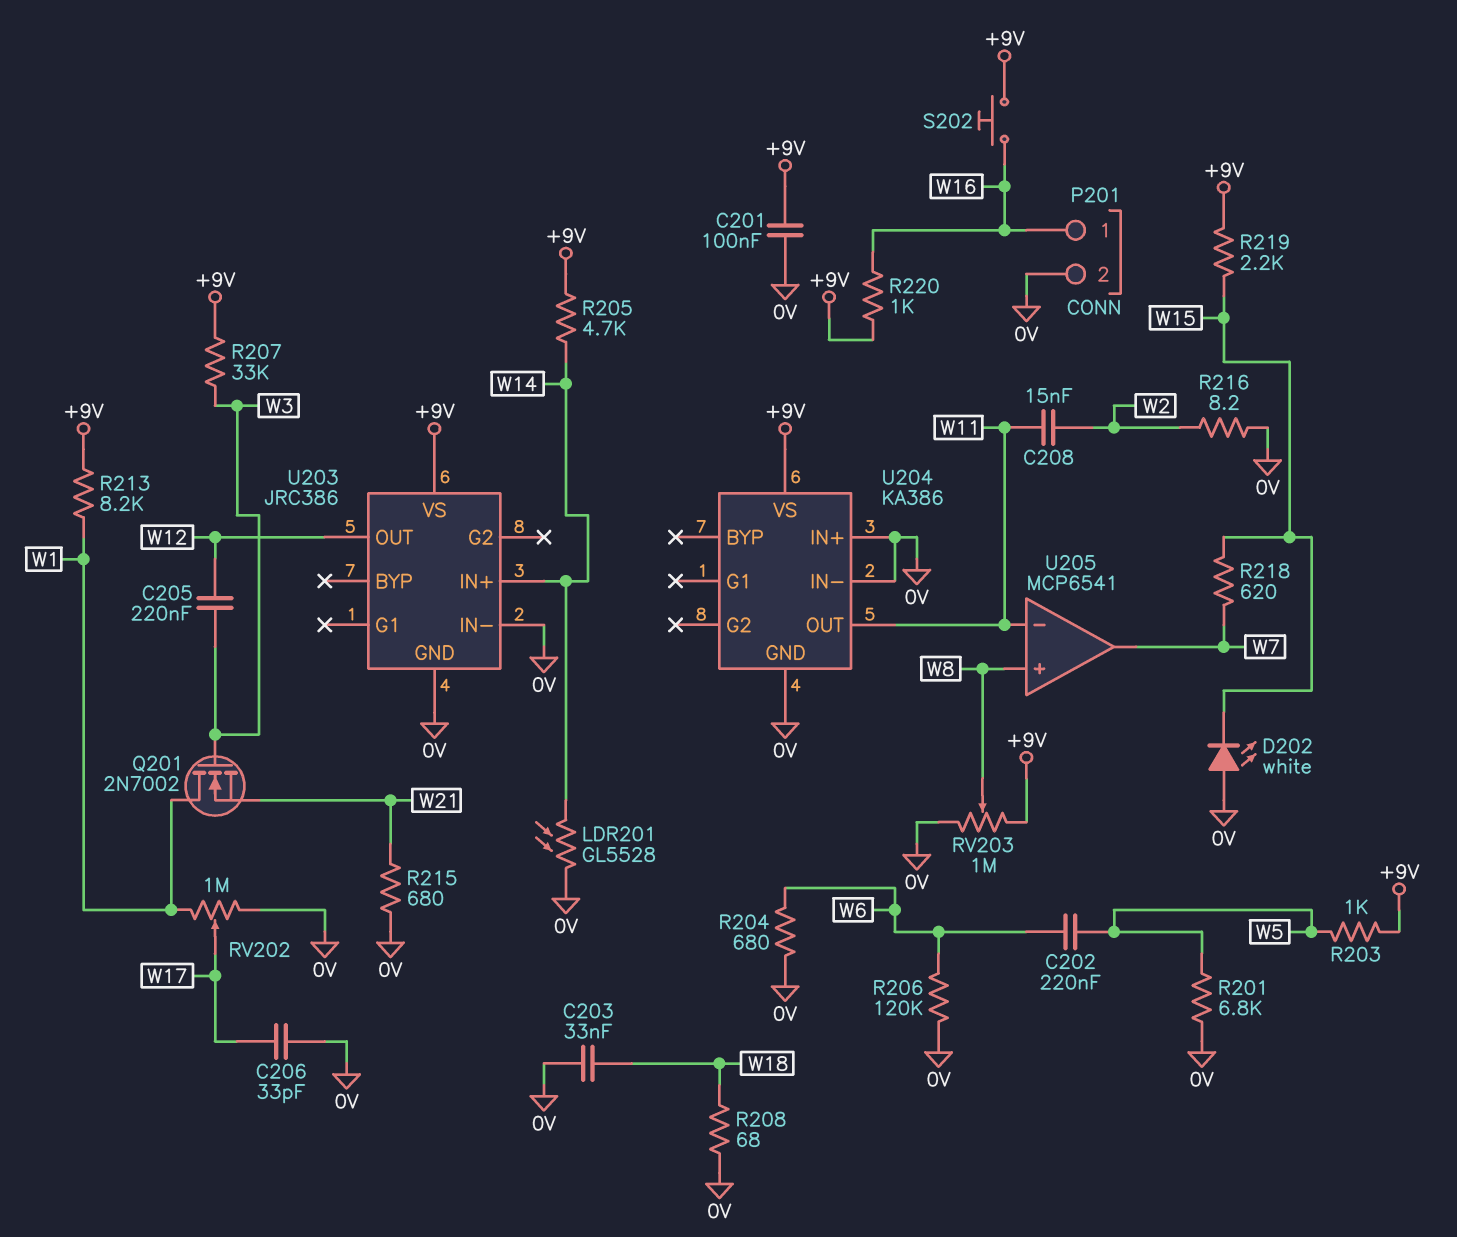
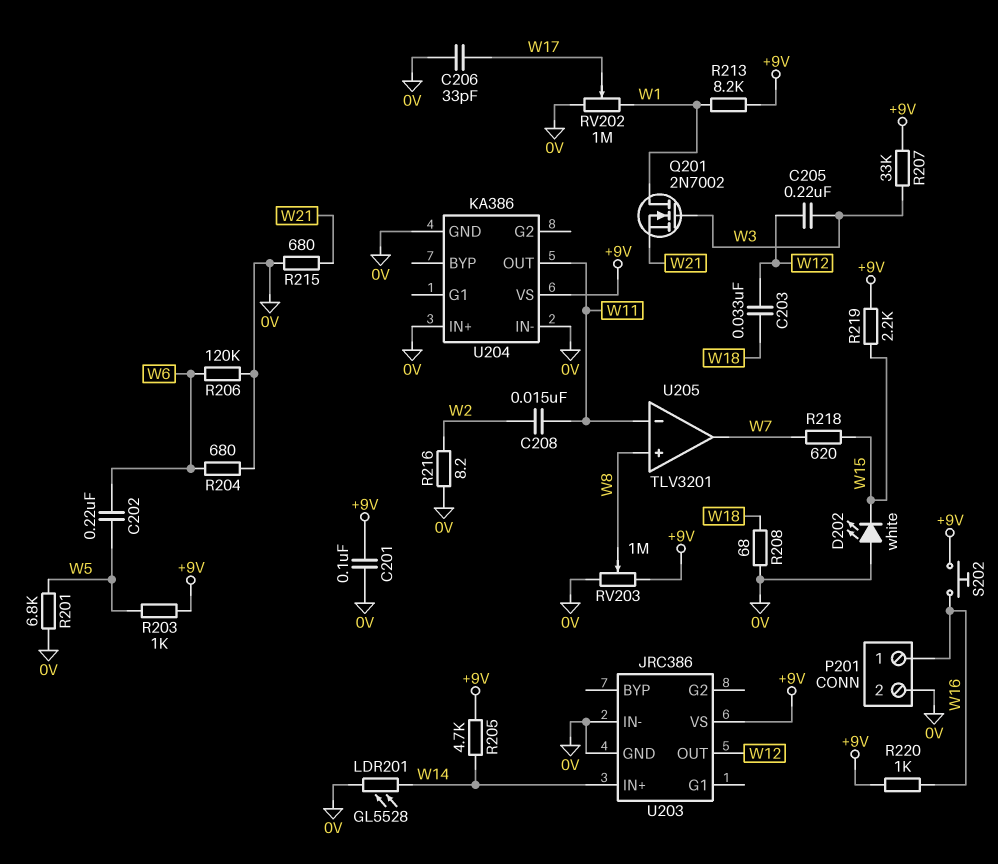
C203: 33nF (0V, W18) -> 33nF (W12, W18)
U205: MCP6541 -> TLV3201

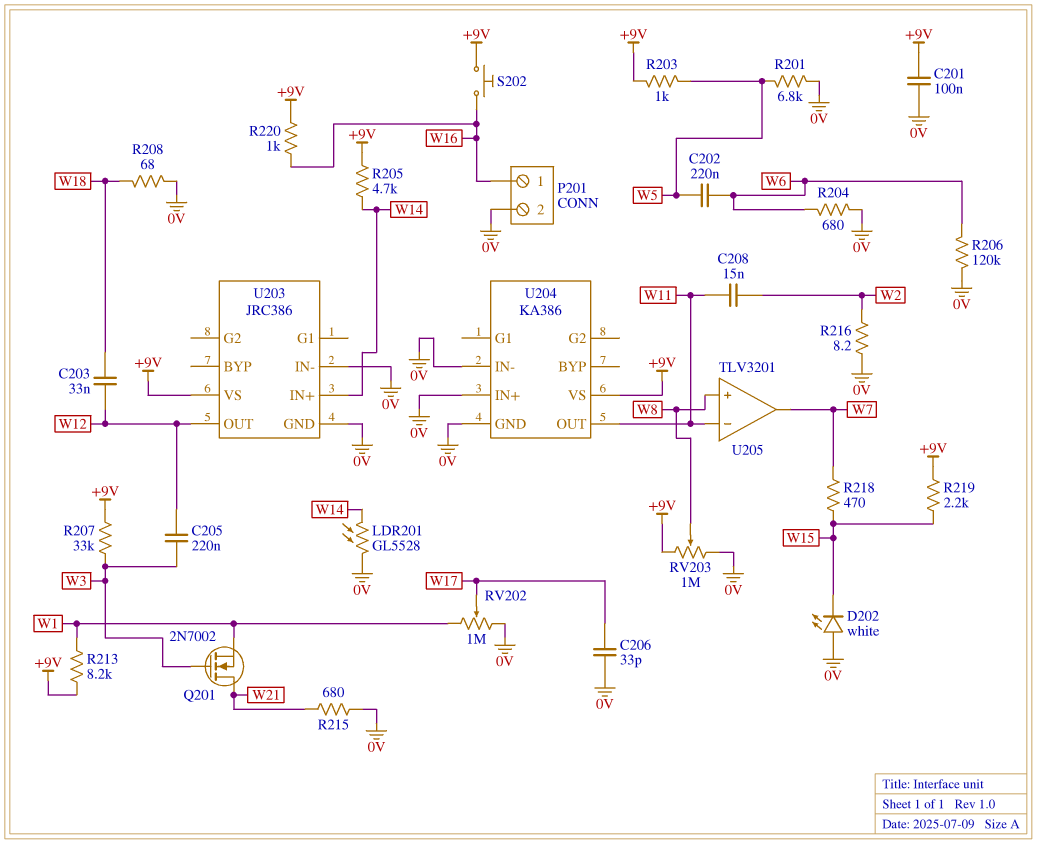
Q201: NMOS 2N7002 (G W3, D W1, S W21) -> NMOS 2N7002 (G W3, D W21, S W1)
R218: 620 (W7, W15) -> 470 (W7, W15)

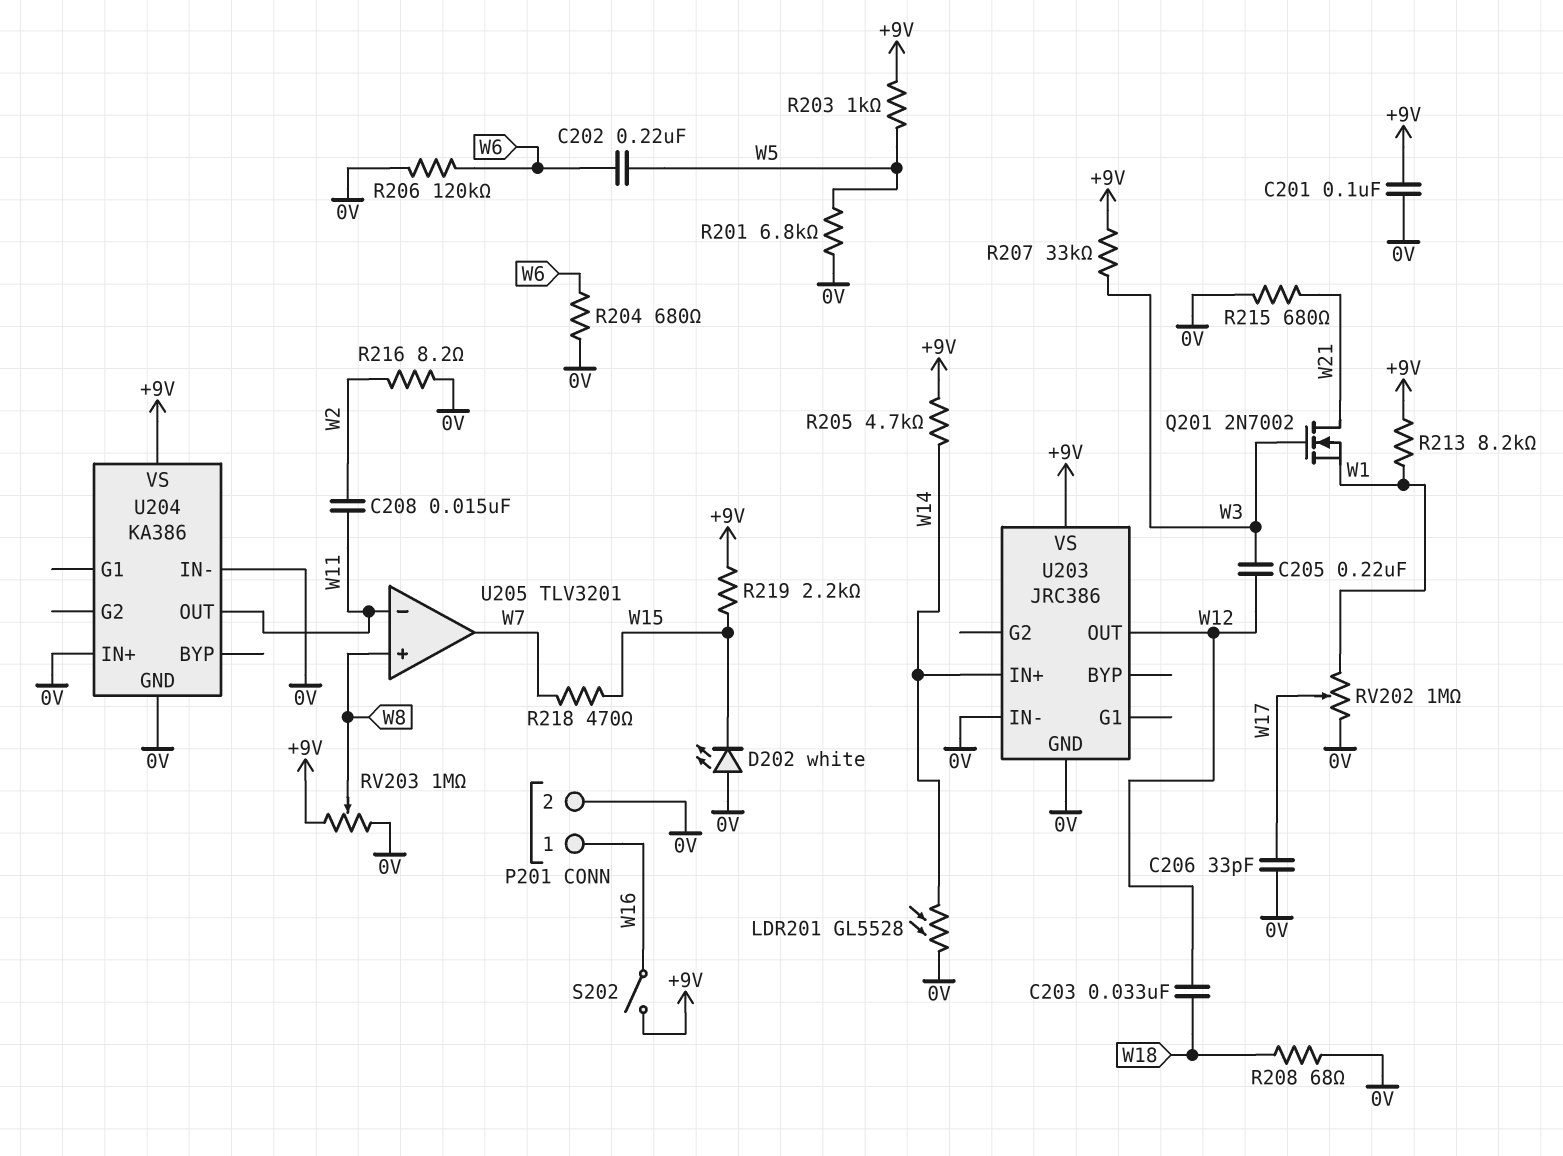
R220: 1k (+9V, W16) -> none
S202: button (+9V, W16) -> switch (+9V, W16)

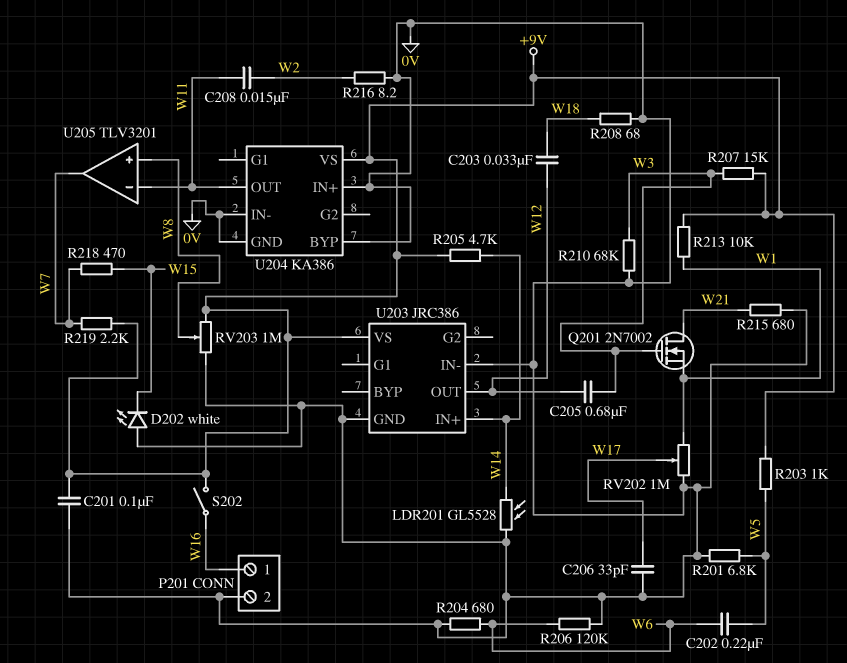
C205: 220nF (W3, W12) -> 680nF (W3, W12)
R207: 33k (+9V, W3) -> 15k (+9V, W3)
R210: none -> 68k (0V, W3)
R213: 8.2k (+9V, W1) -> 10k (+9V, W1)
R219: 2.2k (+9V, W15) -> 2.2k (+9V, W7)
U204 pin BYP: none -> 0V

